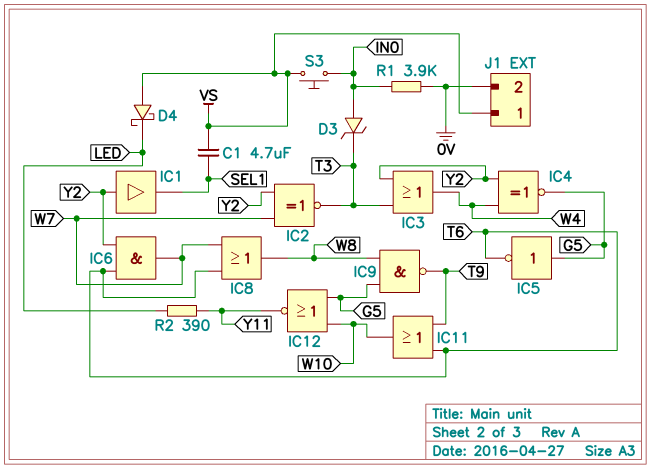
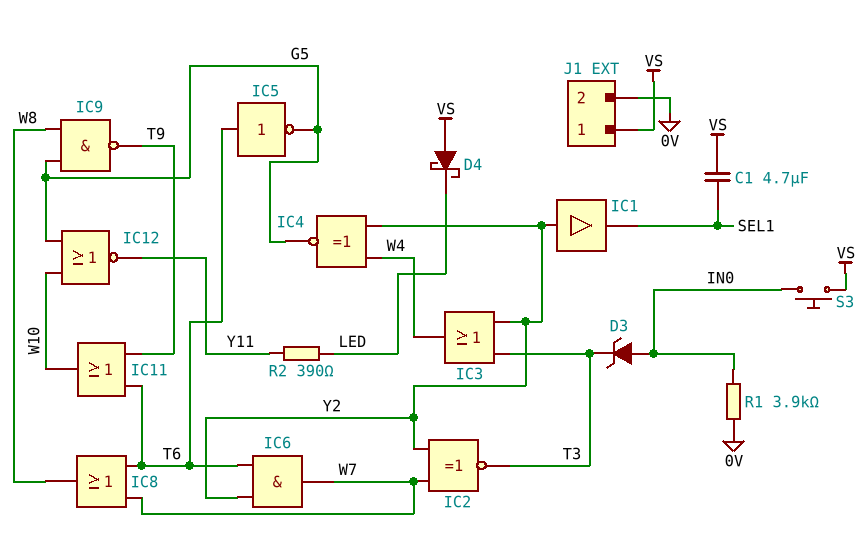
IC5: NOT (in G5, out T6) -> NOT (in T6, out G5)

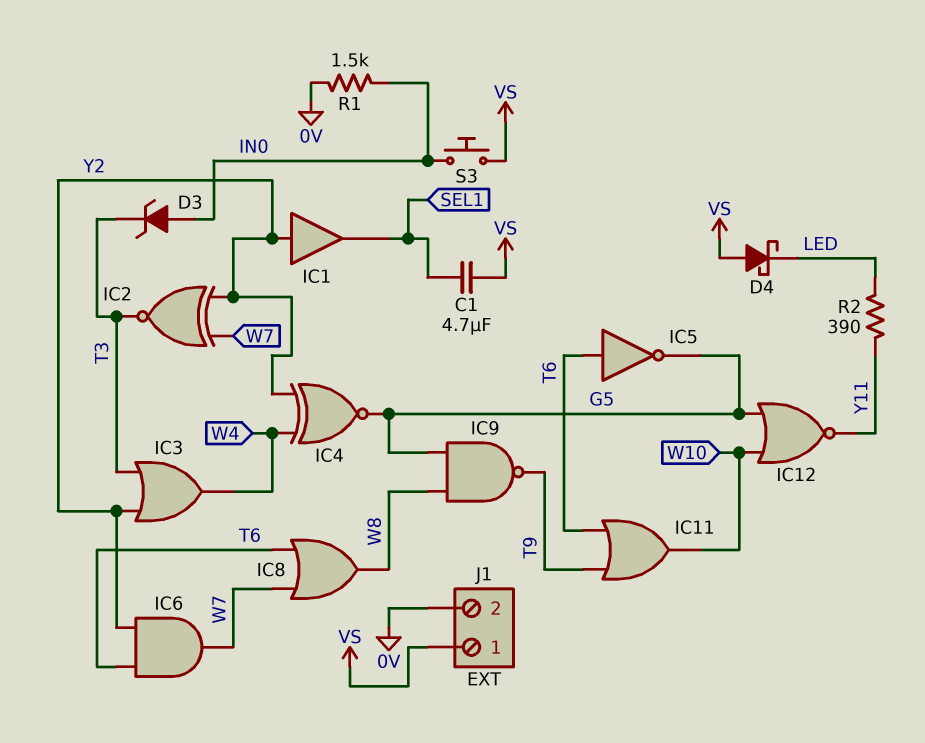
R1: 3.9k (0V, IN0) -> 1.5k (0V, IN0)

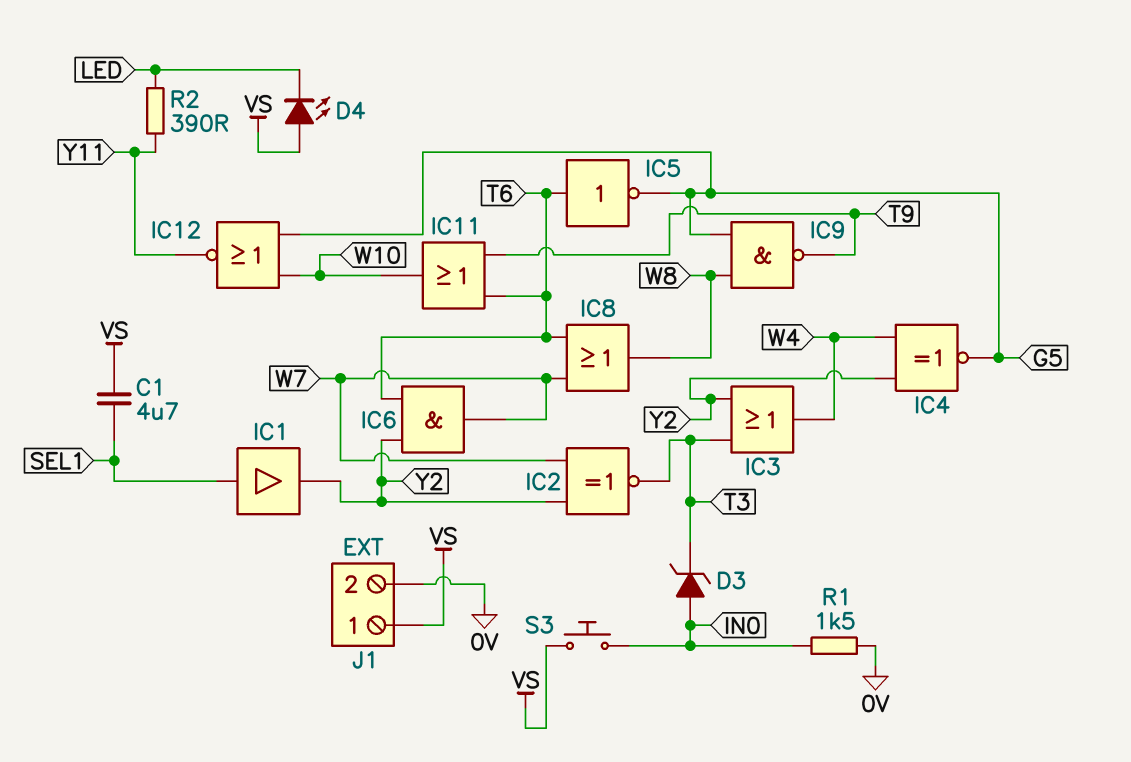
D4: schottky (A VS, K LED) -> LED (A VS, K LED)
IC1: buffer (in Y2, out SEL1) -> buffer (in SEL1, out Y2)

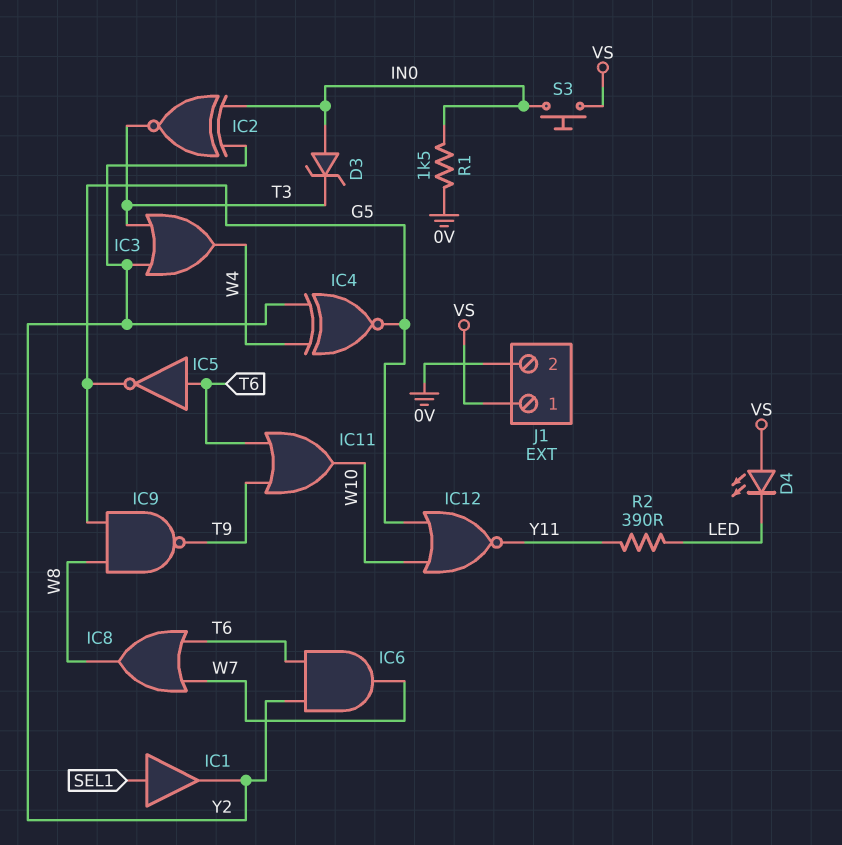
C1: 4.7uF (SEL1, VS) -> none
IC2: XNOR (in W7, in Y2, out T3) -> XNOR (in IN0, in Y2, out T3)

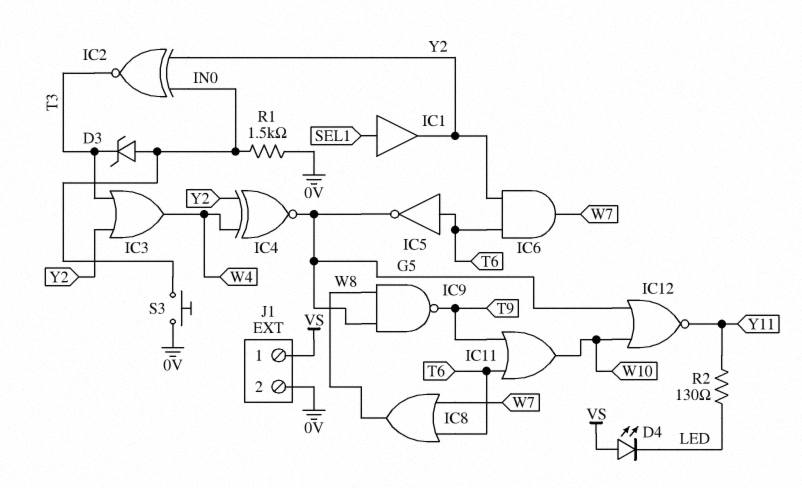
R2: 390 (LED, Y11) -> 130 (LED, Y11)
S3: button (IN0, VS) -> button (0V, IN0)

